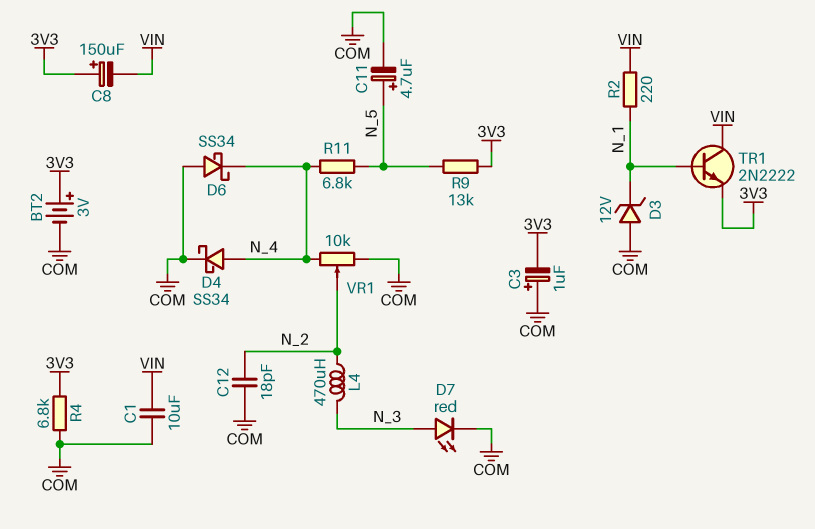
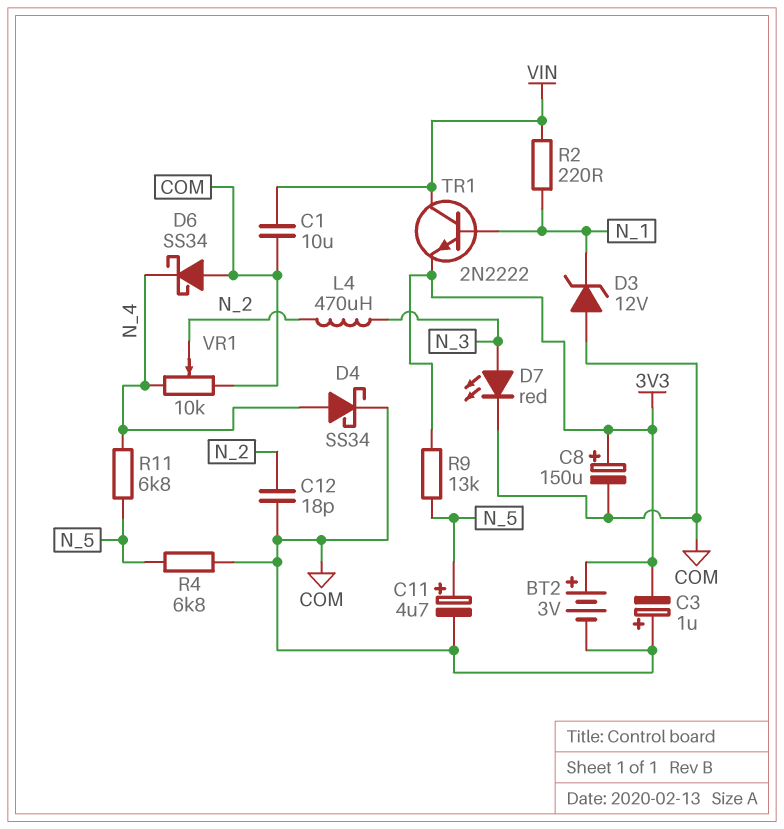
C8: 150uF (plus 3V3, minus VIN) -> 150uF (plus 3V3, minus COM)
R4: 6.8k (3V3, COM) -> 6.8k (COM, N_5)

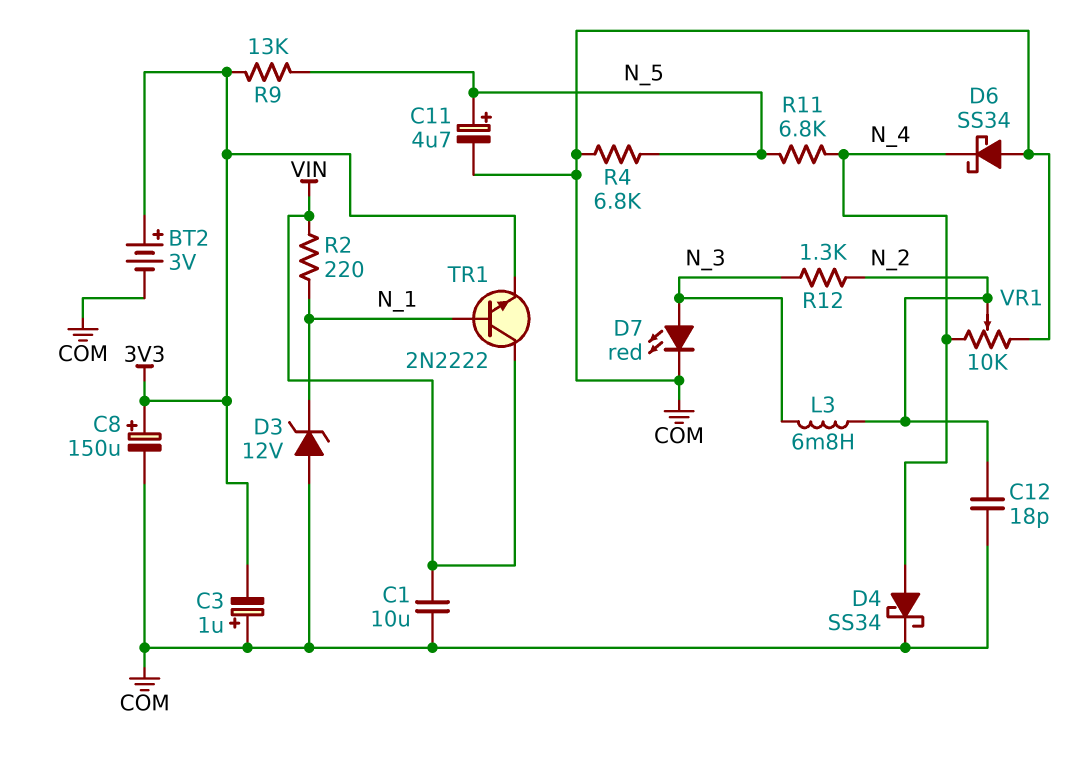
L3: none -> 6.8mH (N_2, N_3)
L4: 470uH (N_2, N_3) -> none
R12: none -> 1.3k (N_2, N_3)

